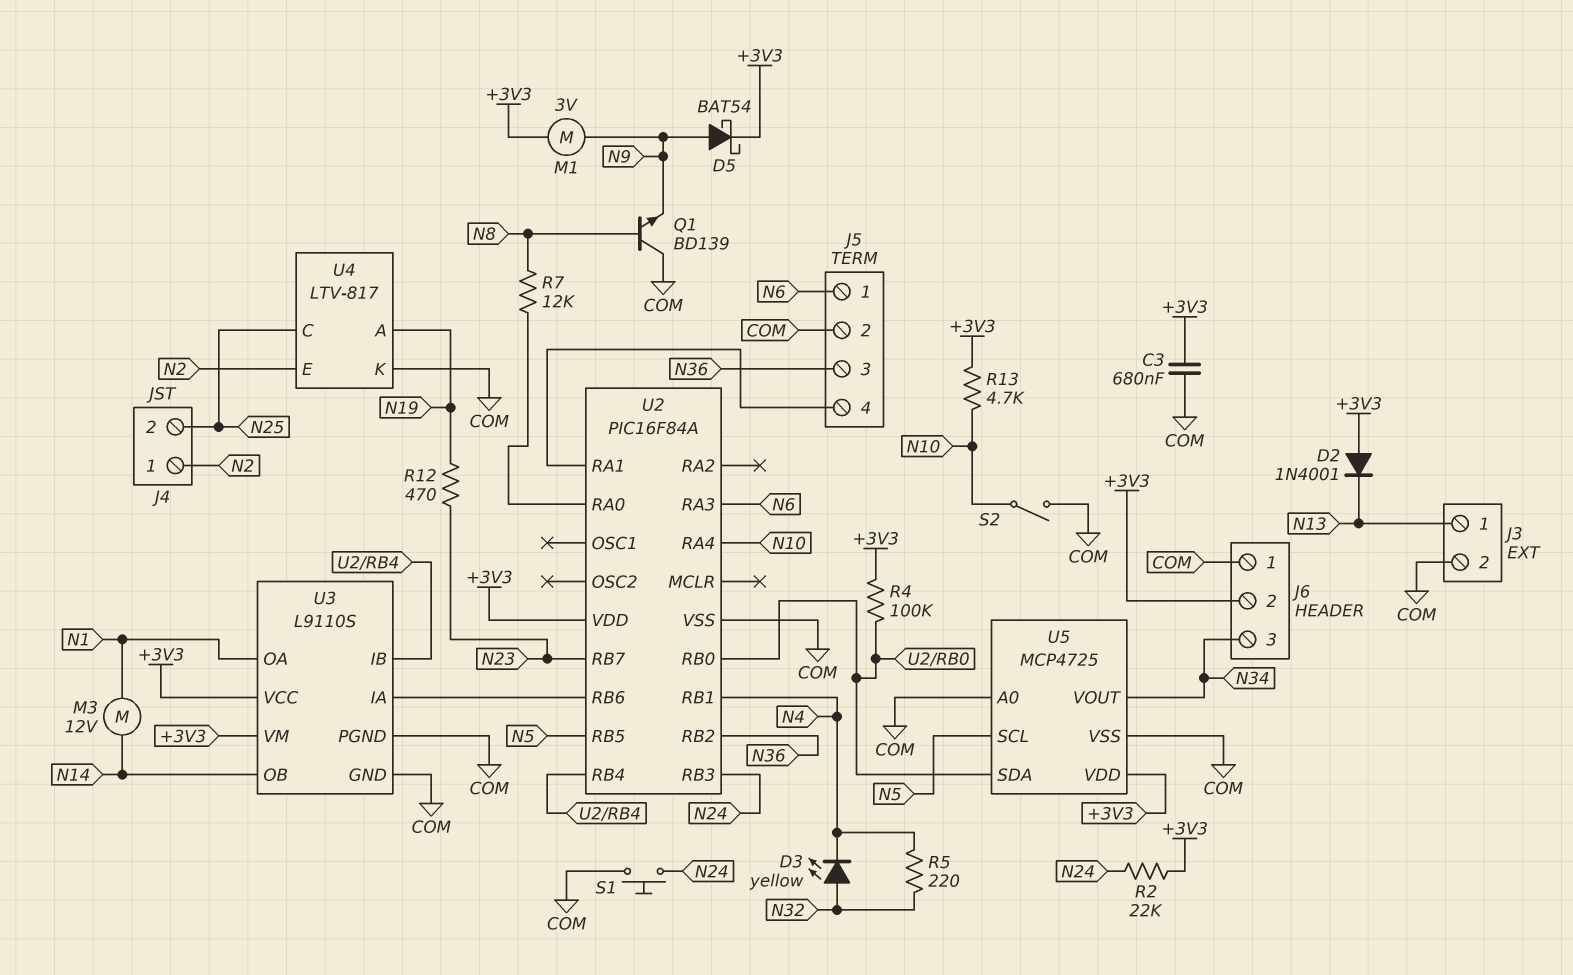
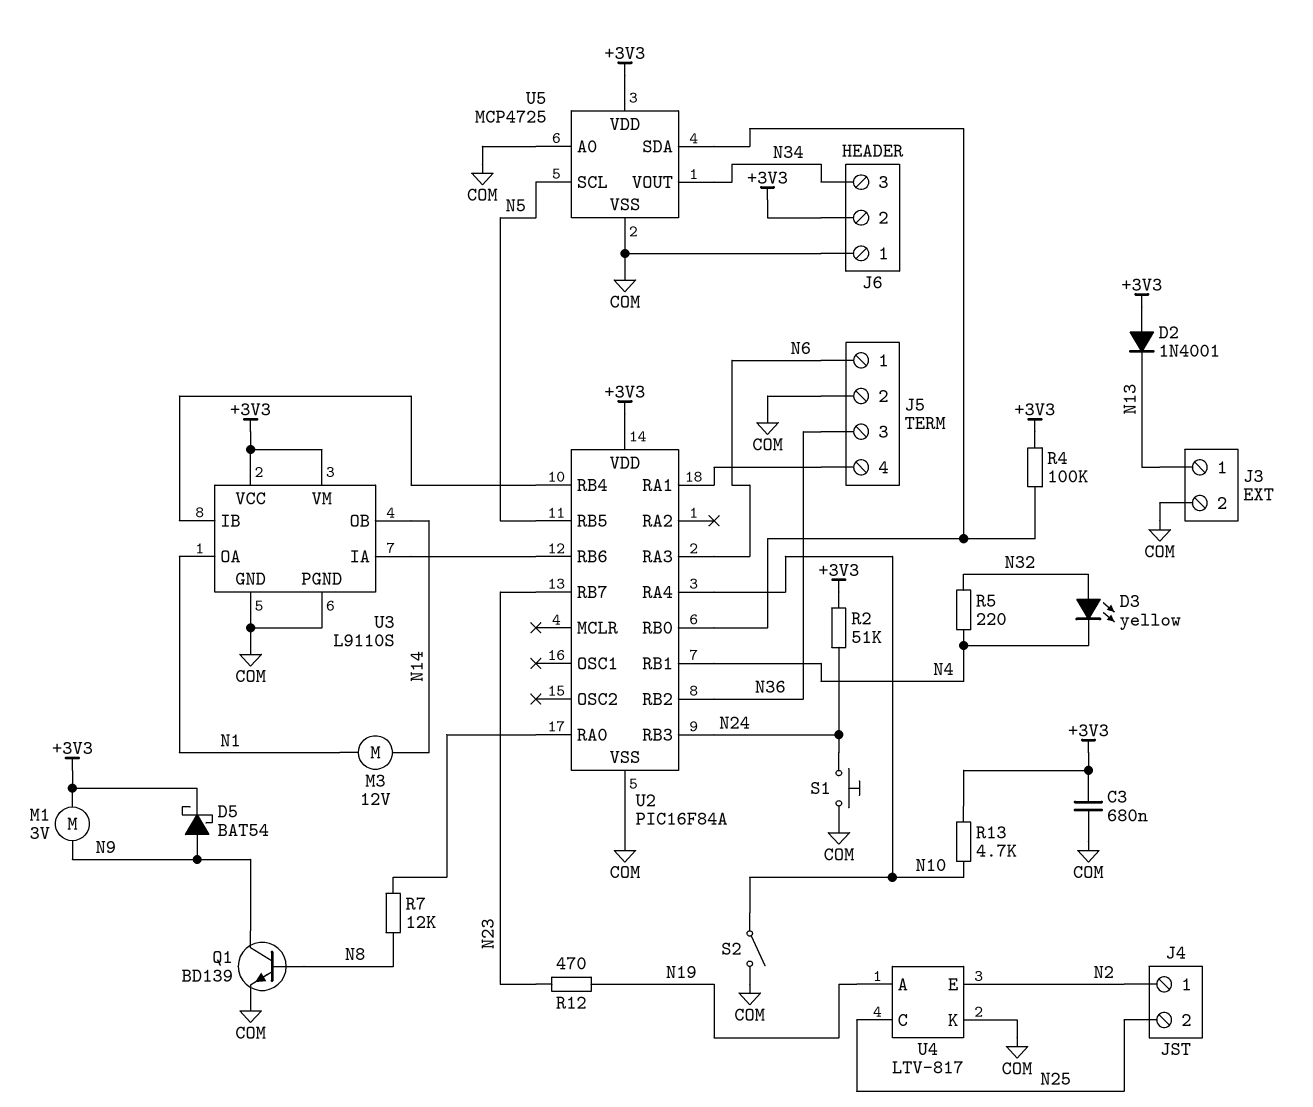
Q1: NPN BD139 (B N8, C COM, E N9) -> NPN BD139 (B N8, C N9, E COM)
R2: 22k (+3V3, N24) -> 51k (+3V3, N24)

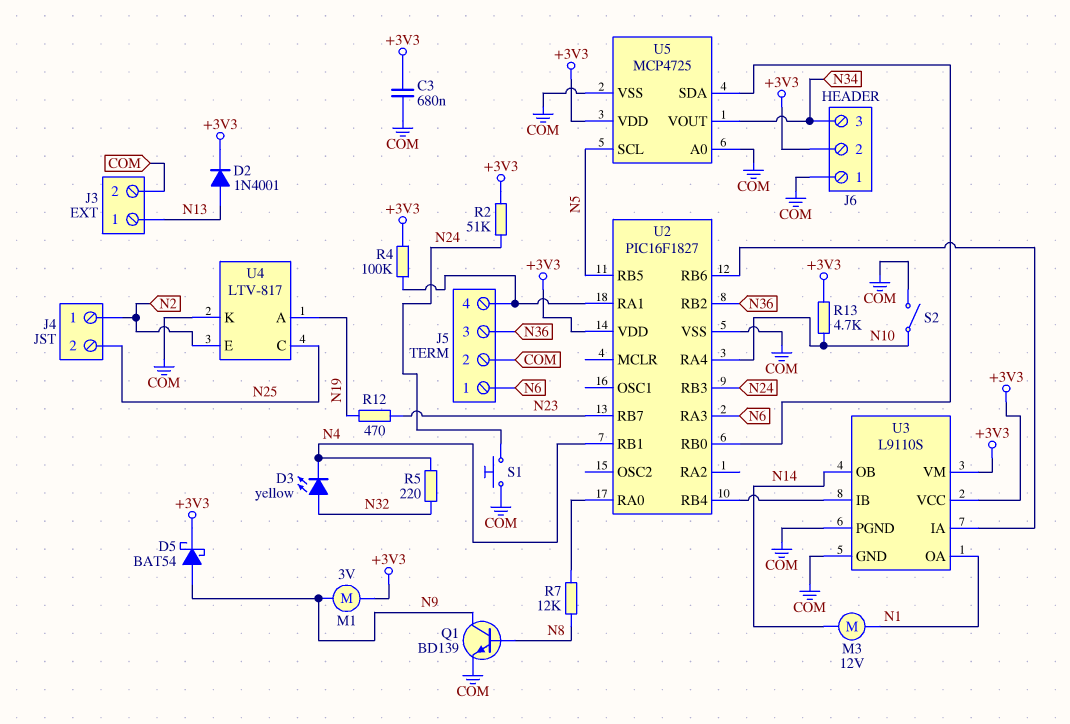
D2: diode 1N4001 (A +3V3, K N13) -> diode 1N4001 (A N13, K +3V3)
R4: 100k (+3V3, U2/RB0) -> 100k (+3V3, J5/4)
U2: PIC16F84A -> PIC16F1827

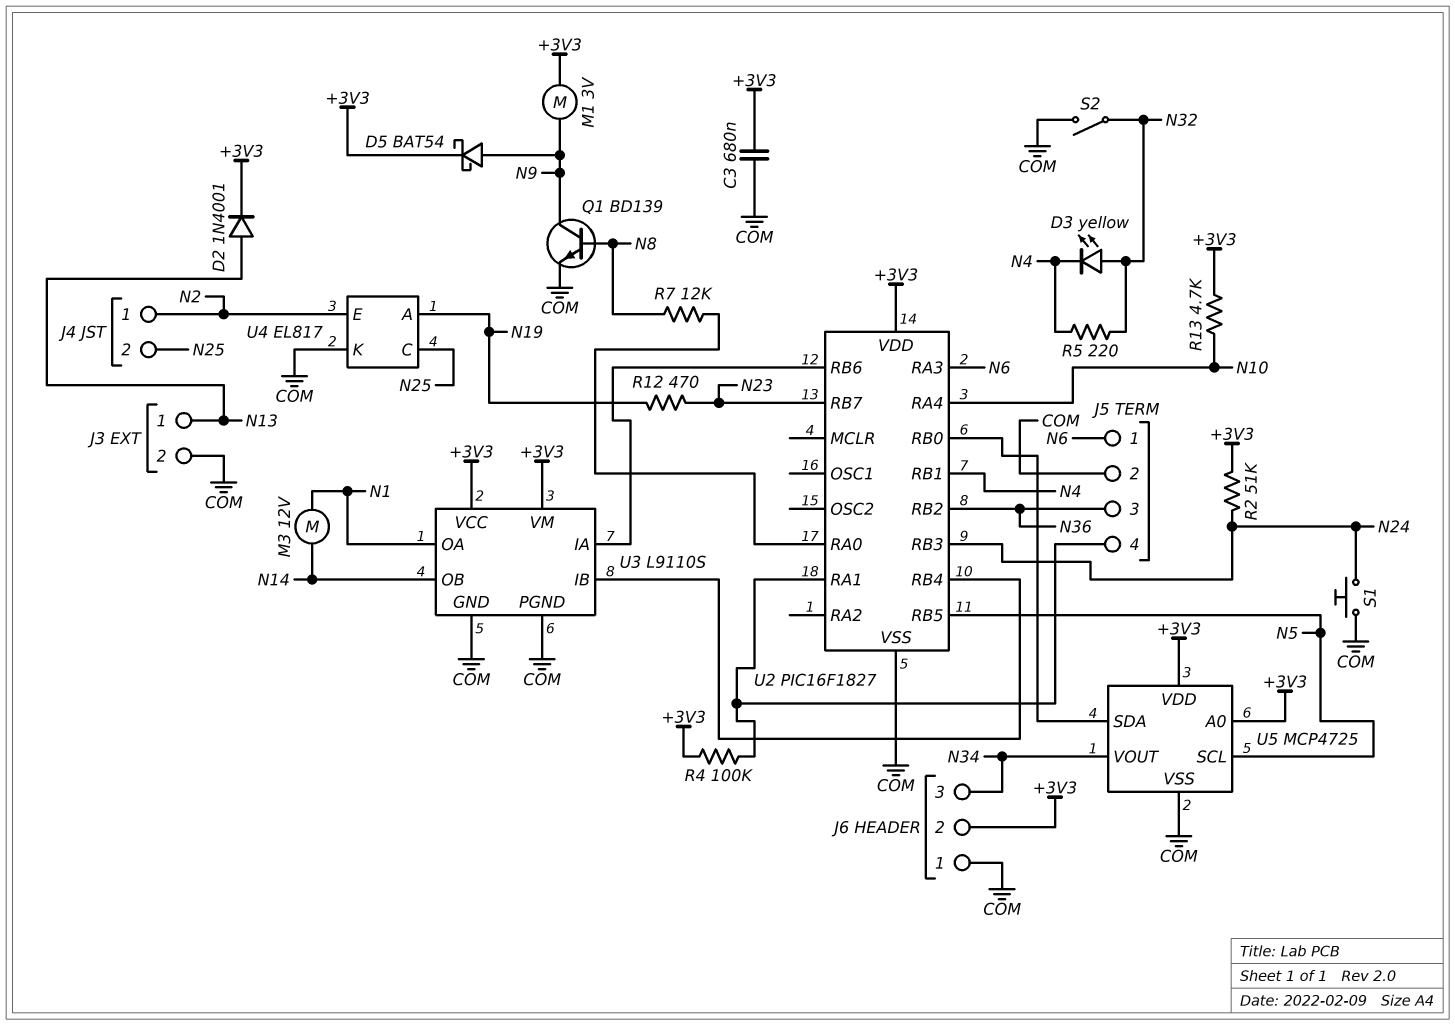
S2: switch (COM, N10) -> switch (COM, N32)
U4: LTV-817 -> EL817
U5 pin A0: COM -> +3V3

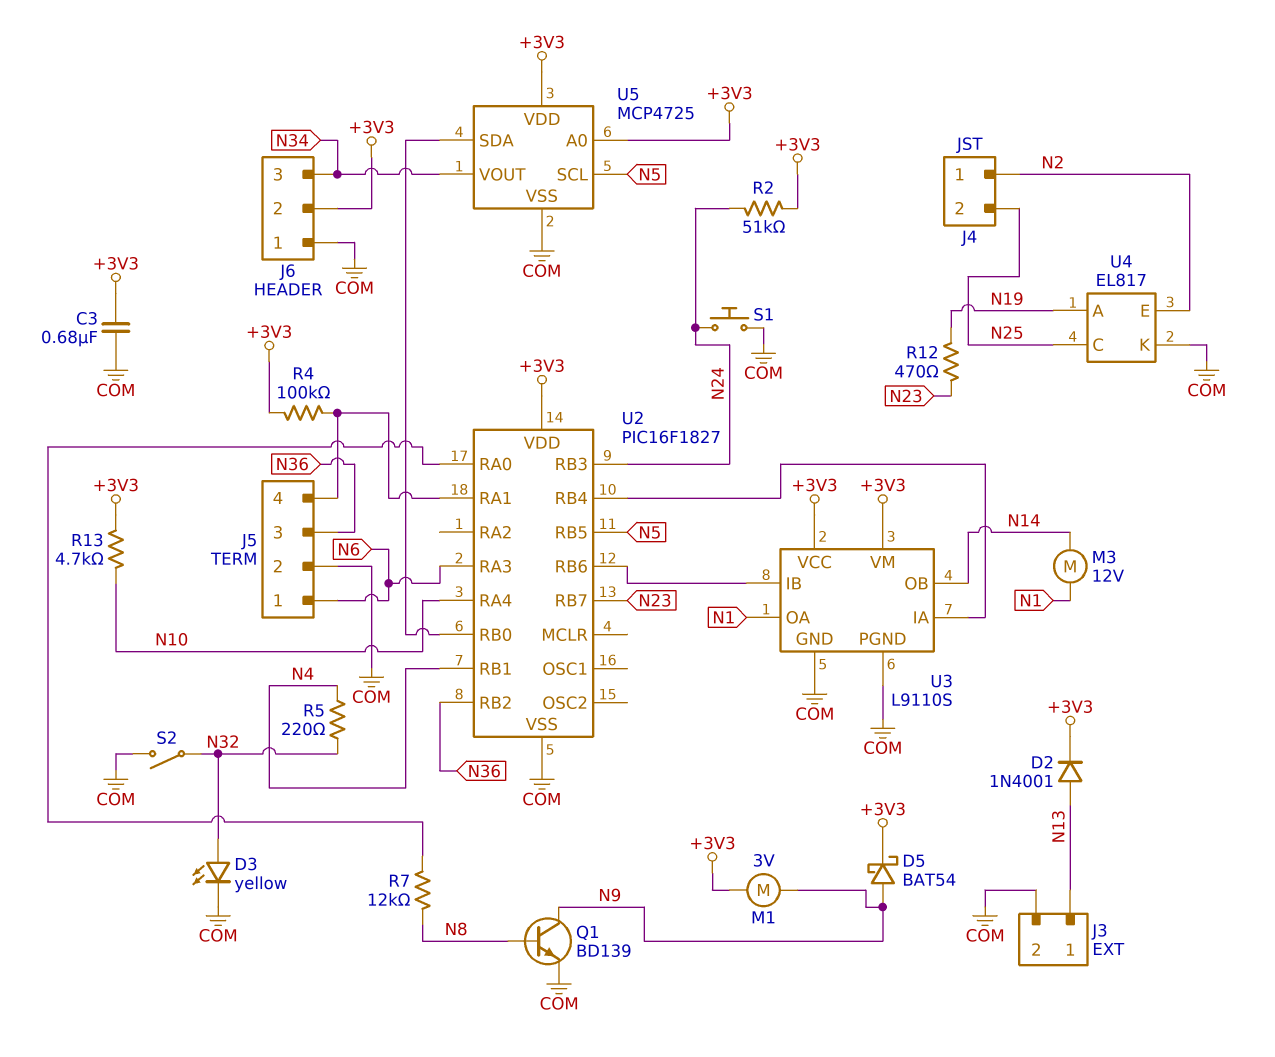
D3: LED yellow (A N32, K N4) -> LED yellow (A N32, K COM)
U3 pin IA: U2/RB6 -> U2/RB4
U3 pin IB: U2/RB4 -> U2/RB6

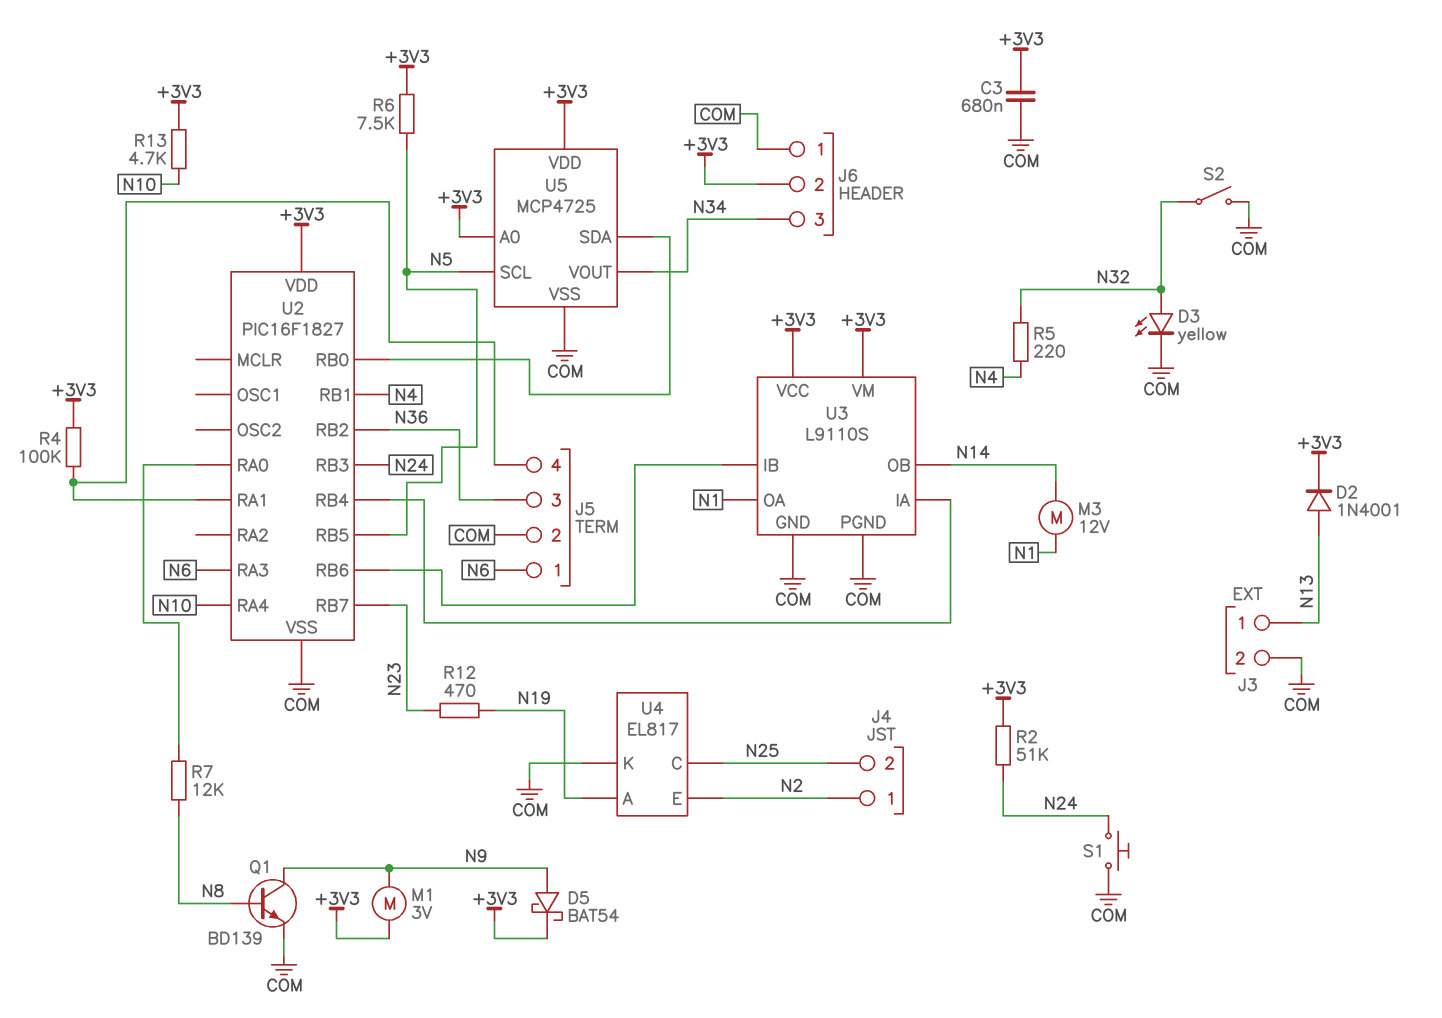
R6: none -> 7.5k (+3V3, N5)

